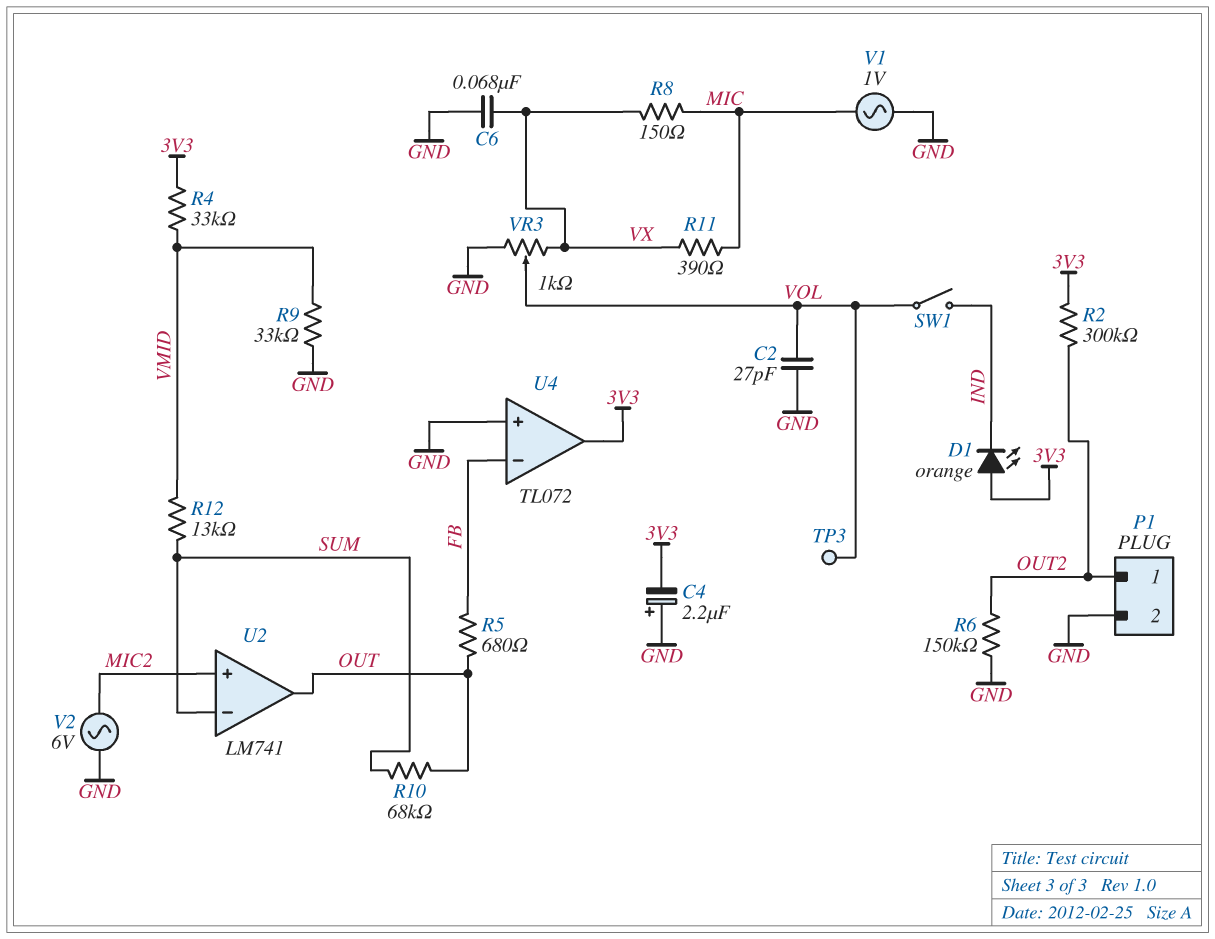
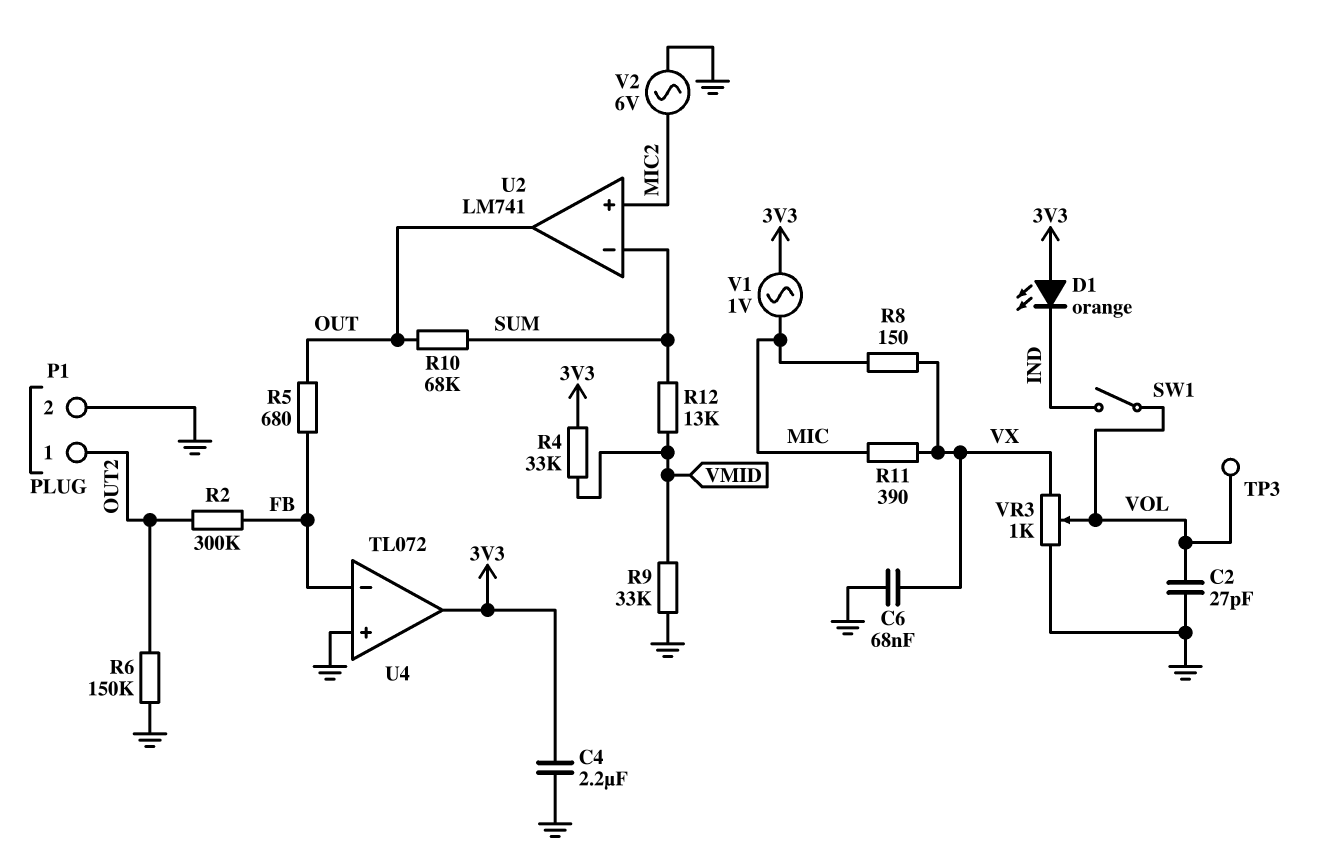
C4: 2.2uF (plus GND, minus 3V3) -> 2.2uF (3V3, GND)
R2: 300k (3V3, OUT2) -> 300k (FB, OUT2)
V1: AC 1V (GND, MIC) -> AC 1V (3V3, MIC)

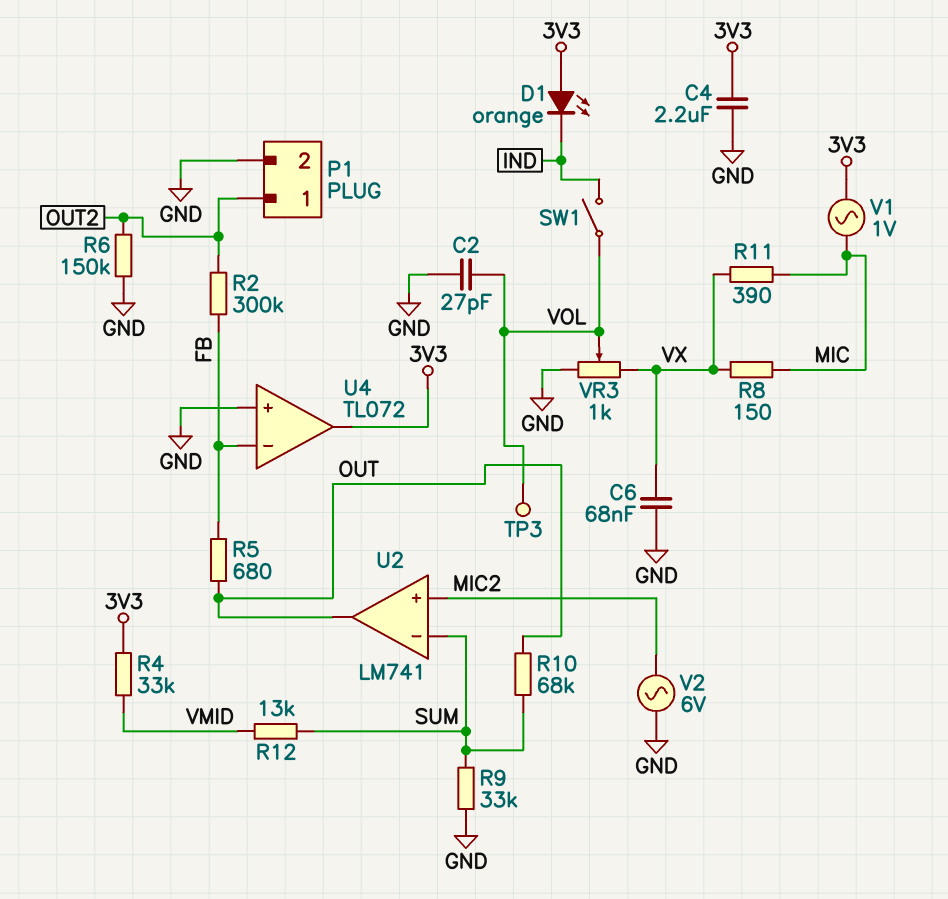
R9: 33k (GND, VMID) -> 33k (GND, SUM)

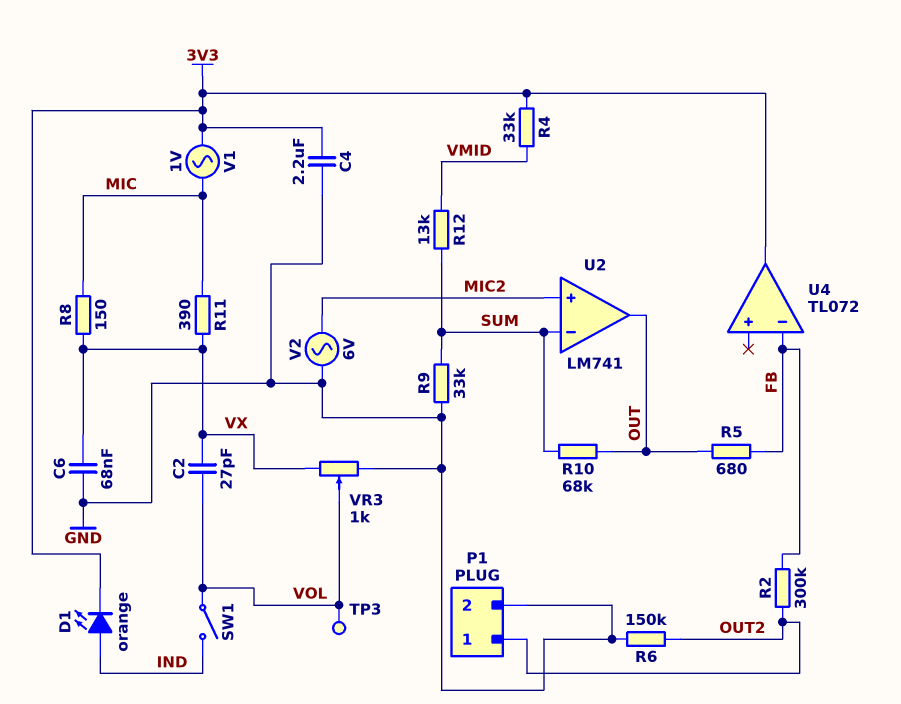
C2: 27pF (GND, VOL) -> 27pF (VOL, VX)
D1: LED orange (A 3V3, K IND) -> LED orange (A IND, K 3V3)
U4 pin in+: GND -> none

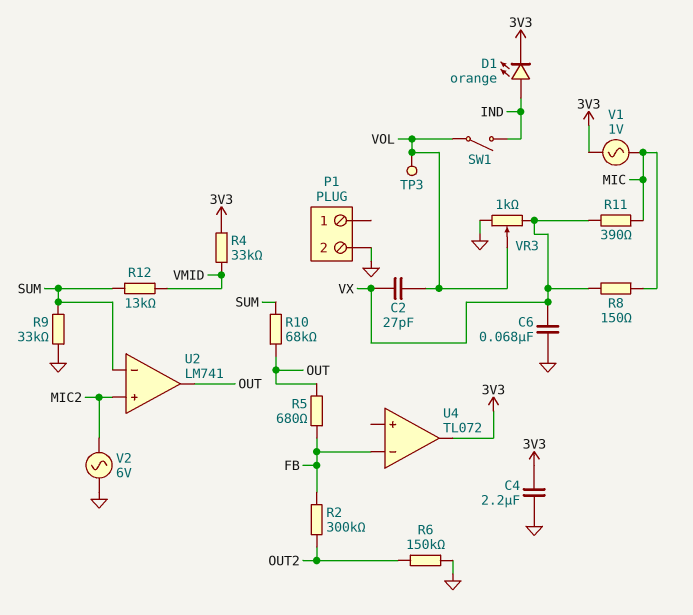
P1 pin 1: OUT2 -> none

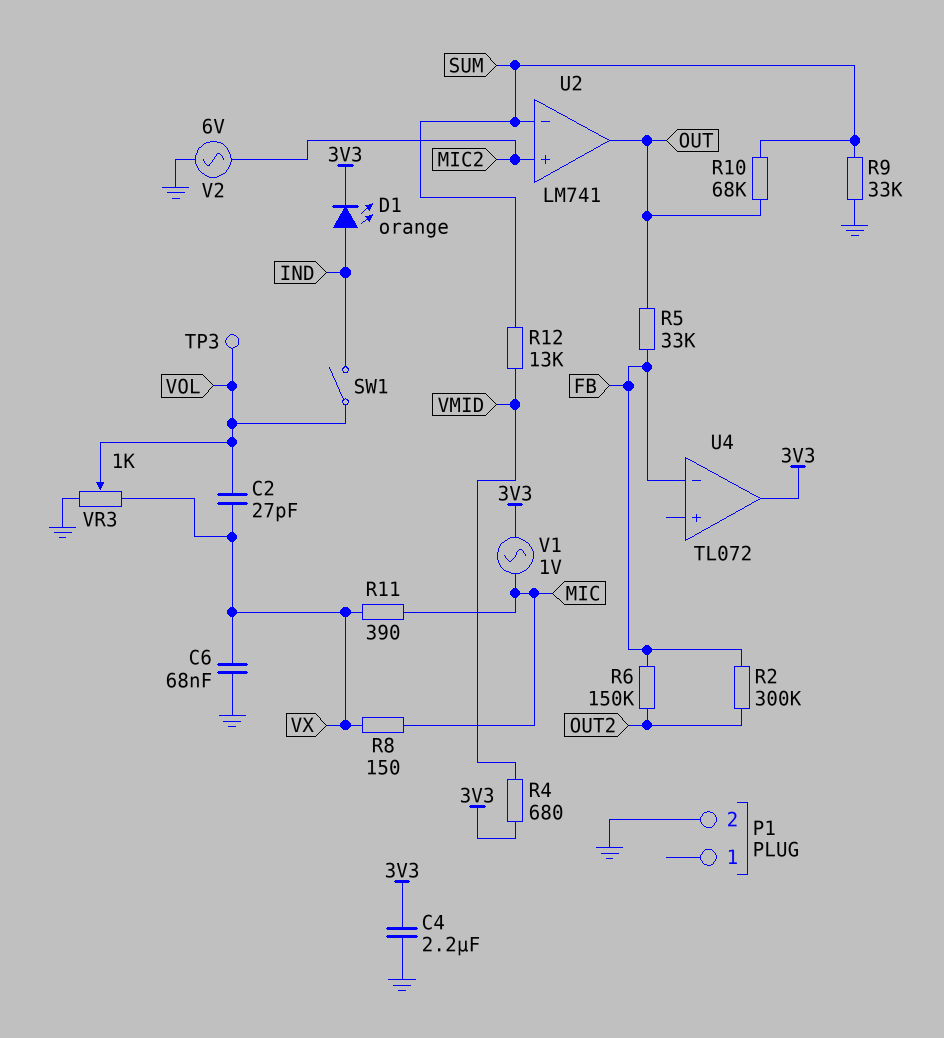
R4: 33k (3V3, VMID) -> 680 (3V3, VMID)
R5: 680 (FB, OUT) -> 33k (FB, OUT)
R6: 150k (GND, OUT2) -> 150k (FB, OUT2)

